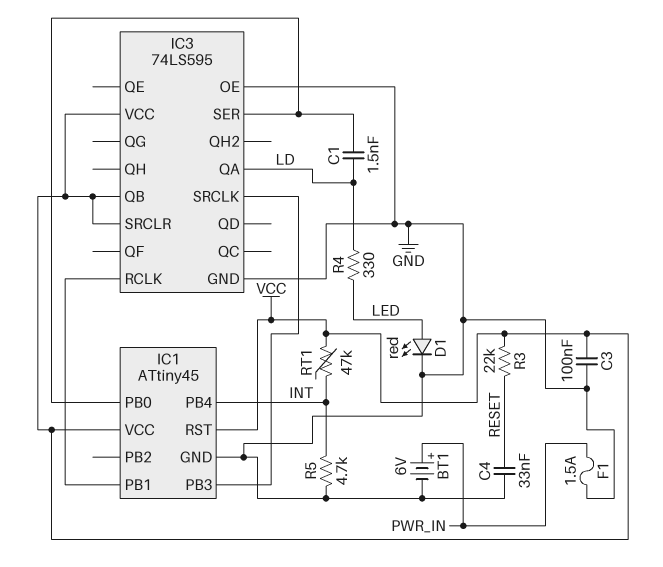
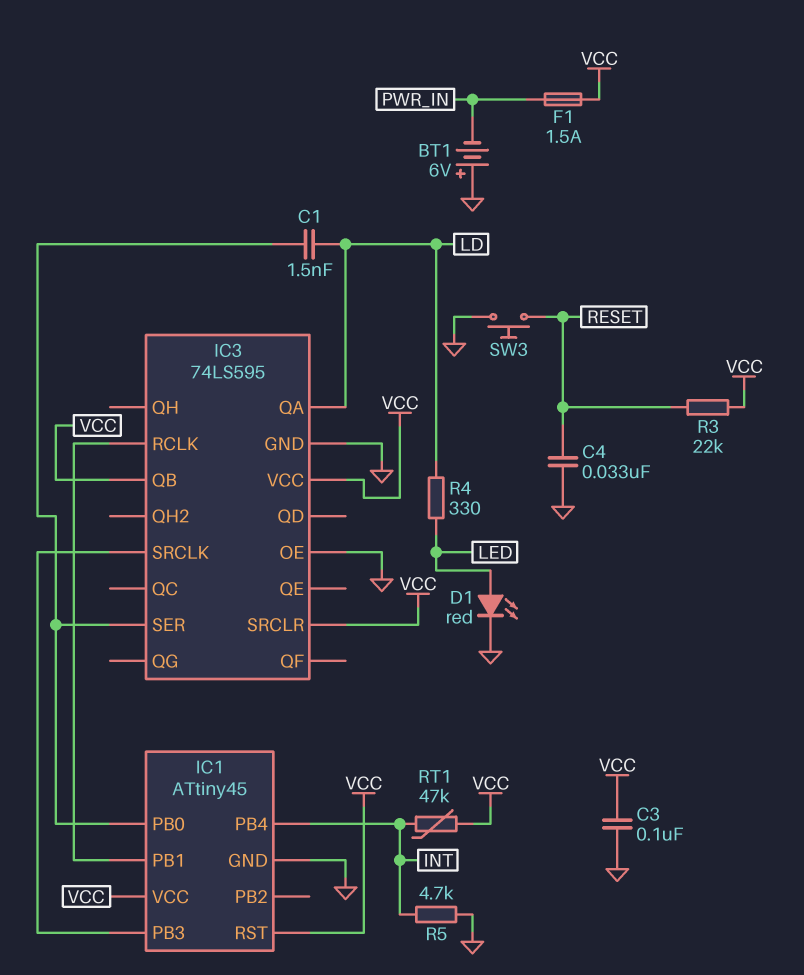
BT1: 6V (plus PWR_IN, minus GND) -> 6V (plus GND, minus PWR_IN)
F1: 1.5A (GND, PWR_IN) -> 1.5A (PWR_IN, VCC)
SW3: none -> button (GND, RESET)

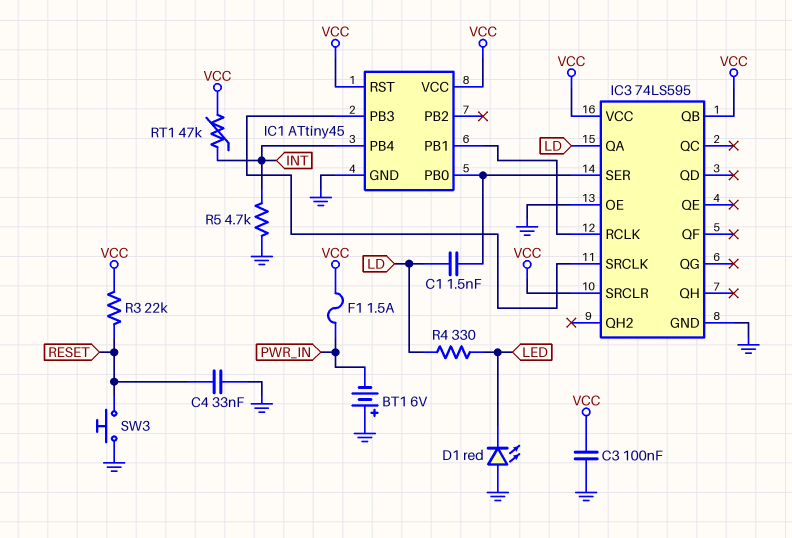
D1: LED red (A LED, K GND) -> LED red (A GND, K LED)

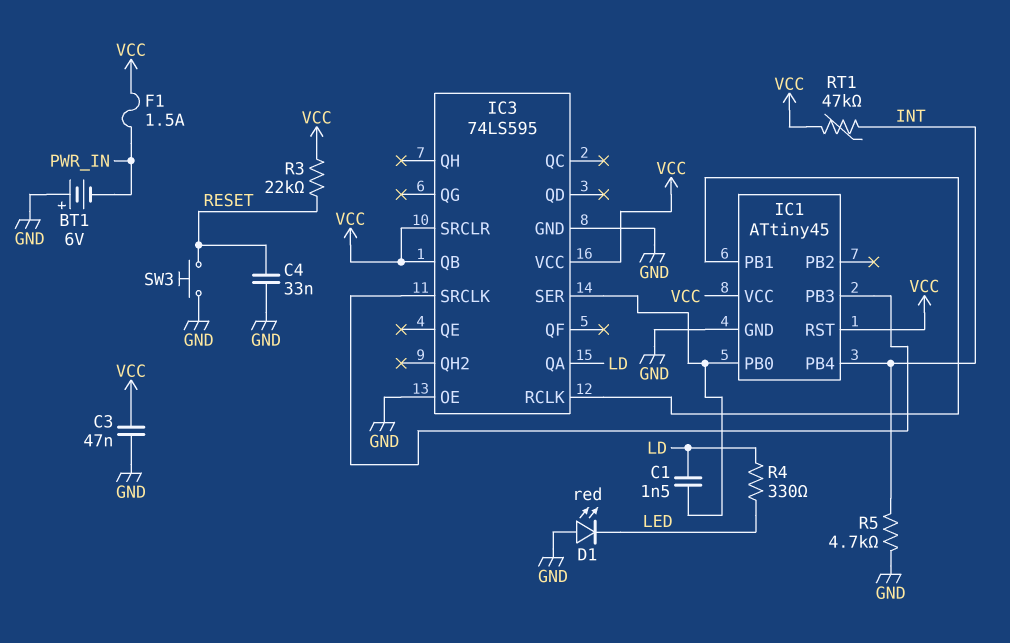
C3: 100nF (GND, VCC) -> 47nF (GND, VCC)

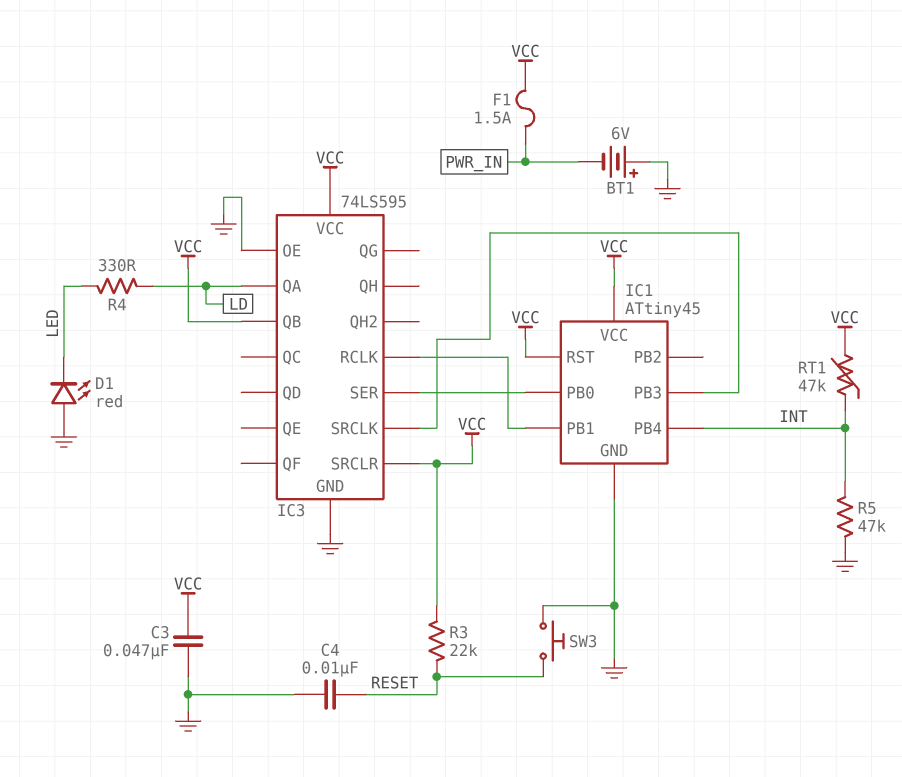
C1: 1.5nF (IC1/PB0, LD) -> none
C4: 33nF (GND, RESET) -> 10nF (GND, RESET)
R5: 4.7k (GND, INT) -> 47k (GND, INT)

